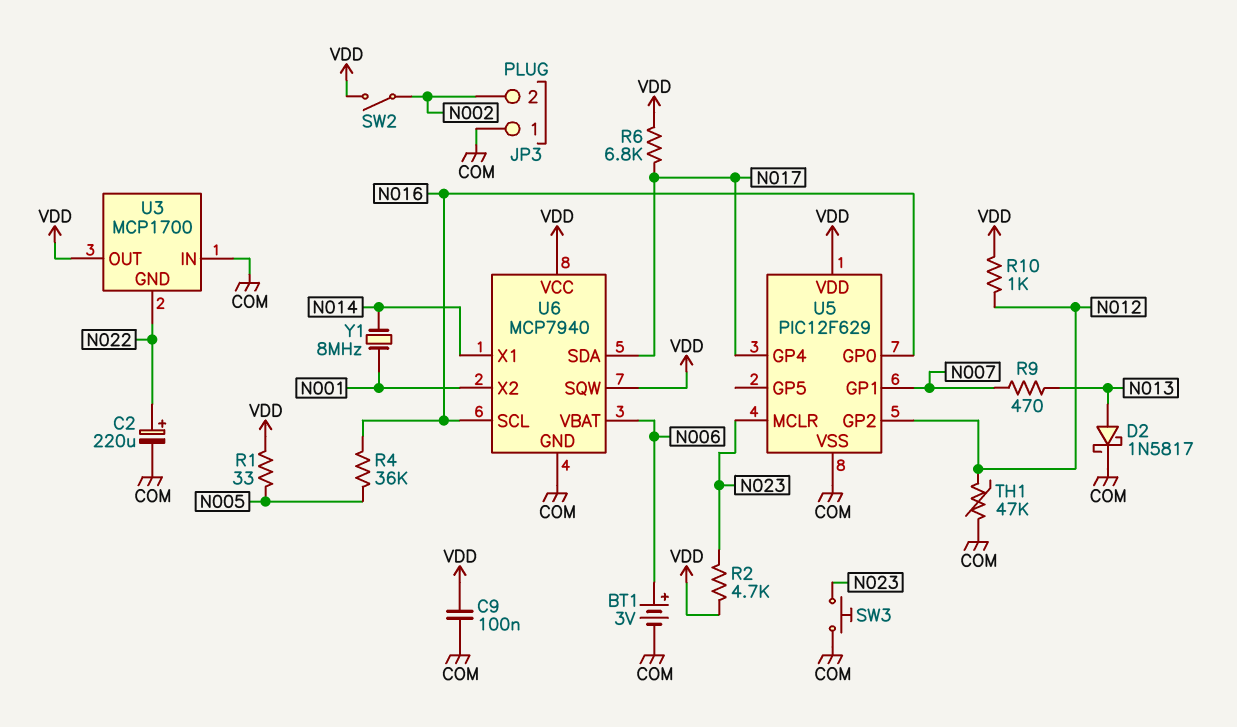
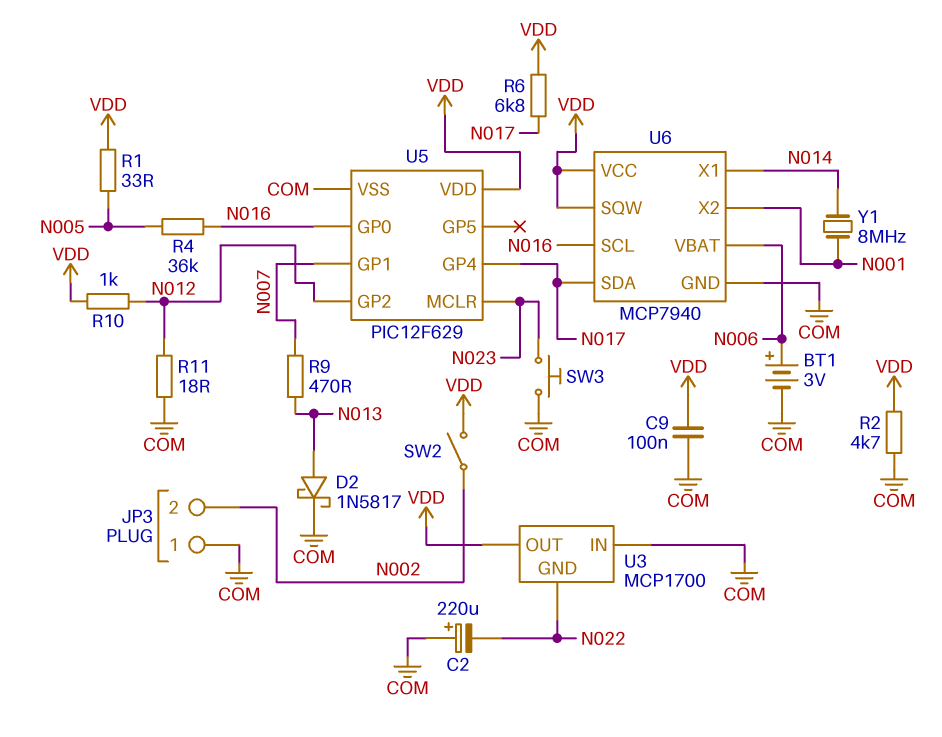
C2: 220uF (plus N022, minus COM) -> 220uF (plus COM, minus N022)
R2: 4.7k (N023, VDD) -> 4.7k (COM, VDD)
R11: none -> 18 (COM, N012)
TH1: 47k (COM, N012) -> none

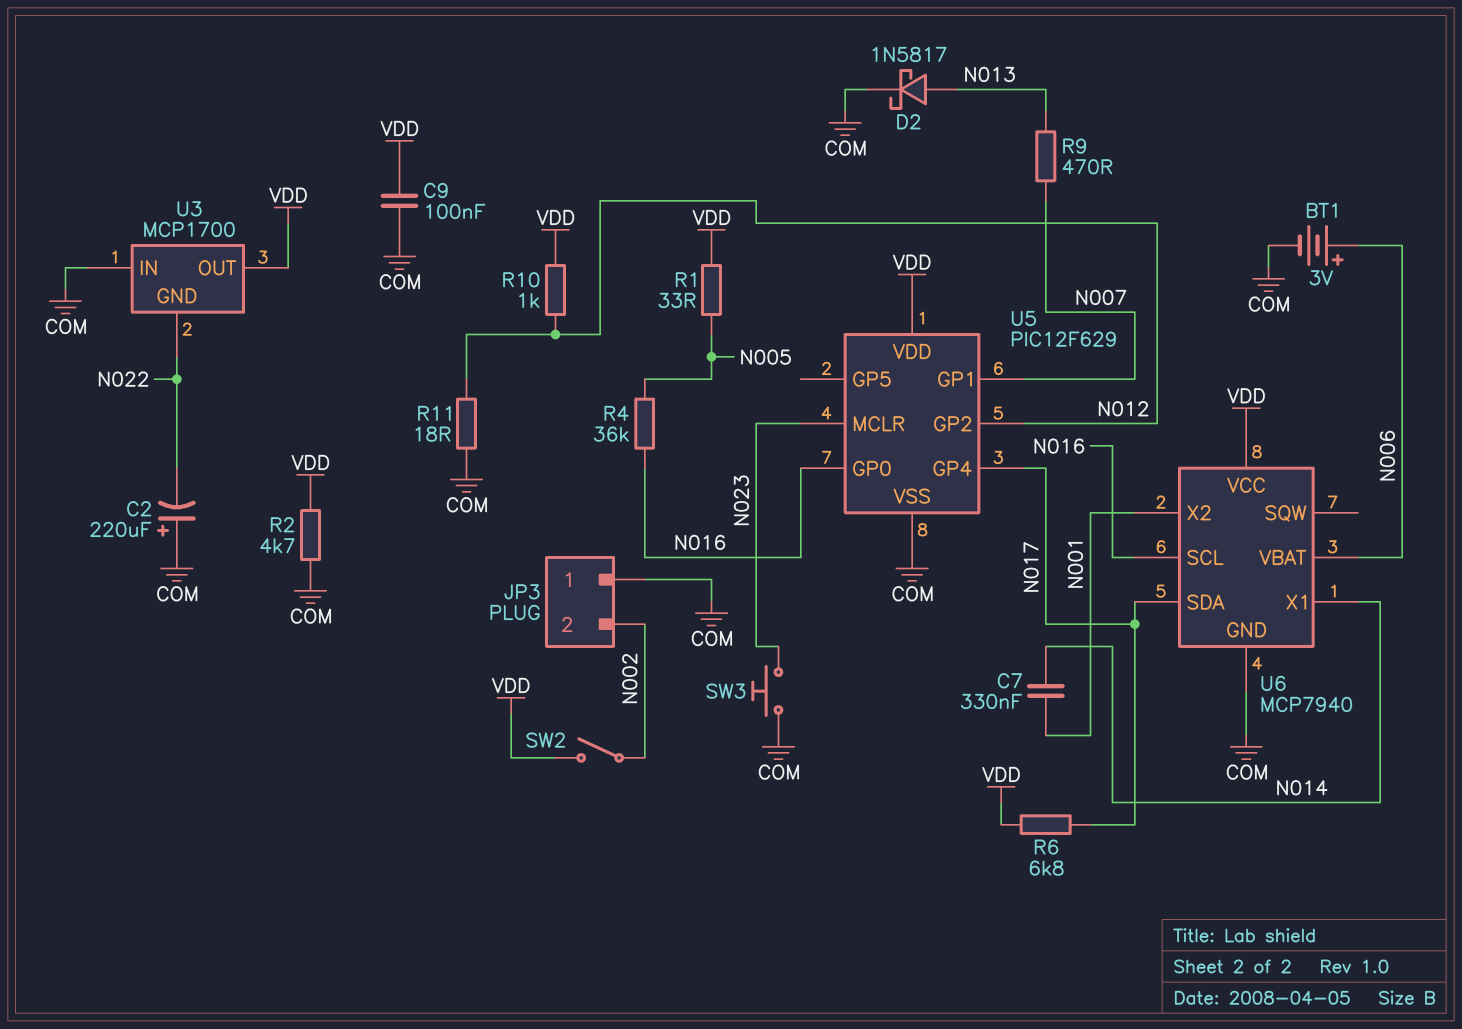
C7: none -> 330nF (N001, N014)
U6 pin SQW: VDD -> none
Y1: 8MHz (N001, N014) -> none

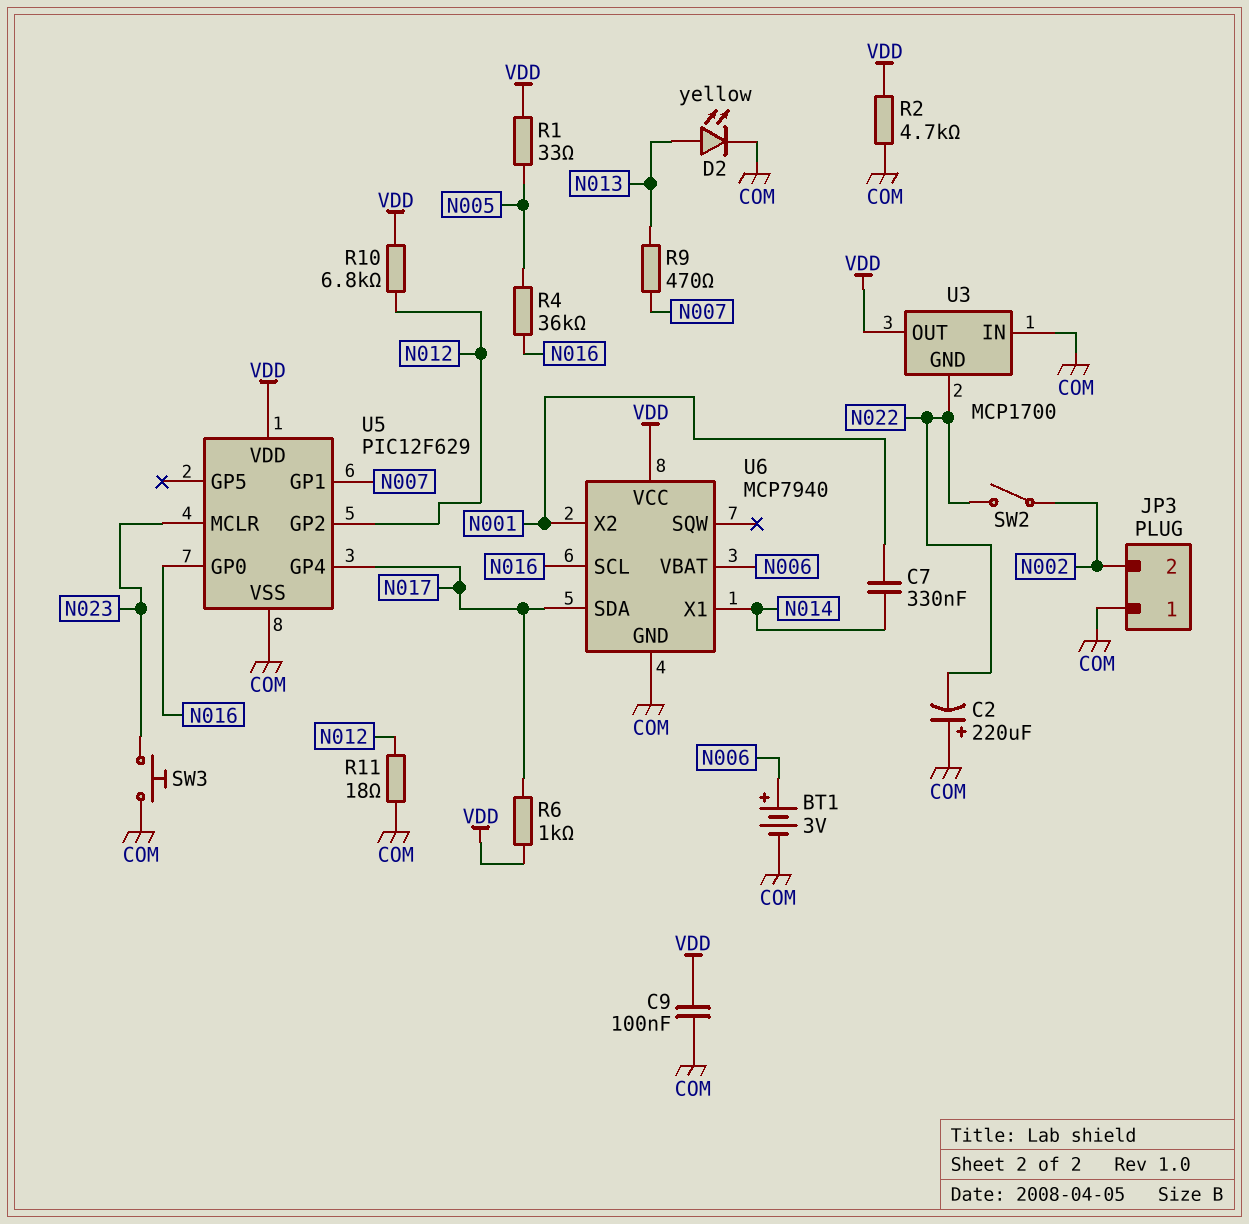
D2: schottky 1N5817 (A N013, K COM) -> LED yellow (A N013, K COM)
R6: 6.8k (N017, VDD) -> 1k (N017, VDD)
R10: 1k (N012, VDD) -> 6.8k (N012, VDD)
SW2: switch (N002, VDD) -> switch (N002, N022)

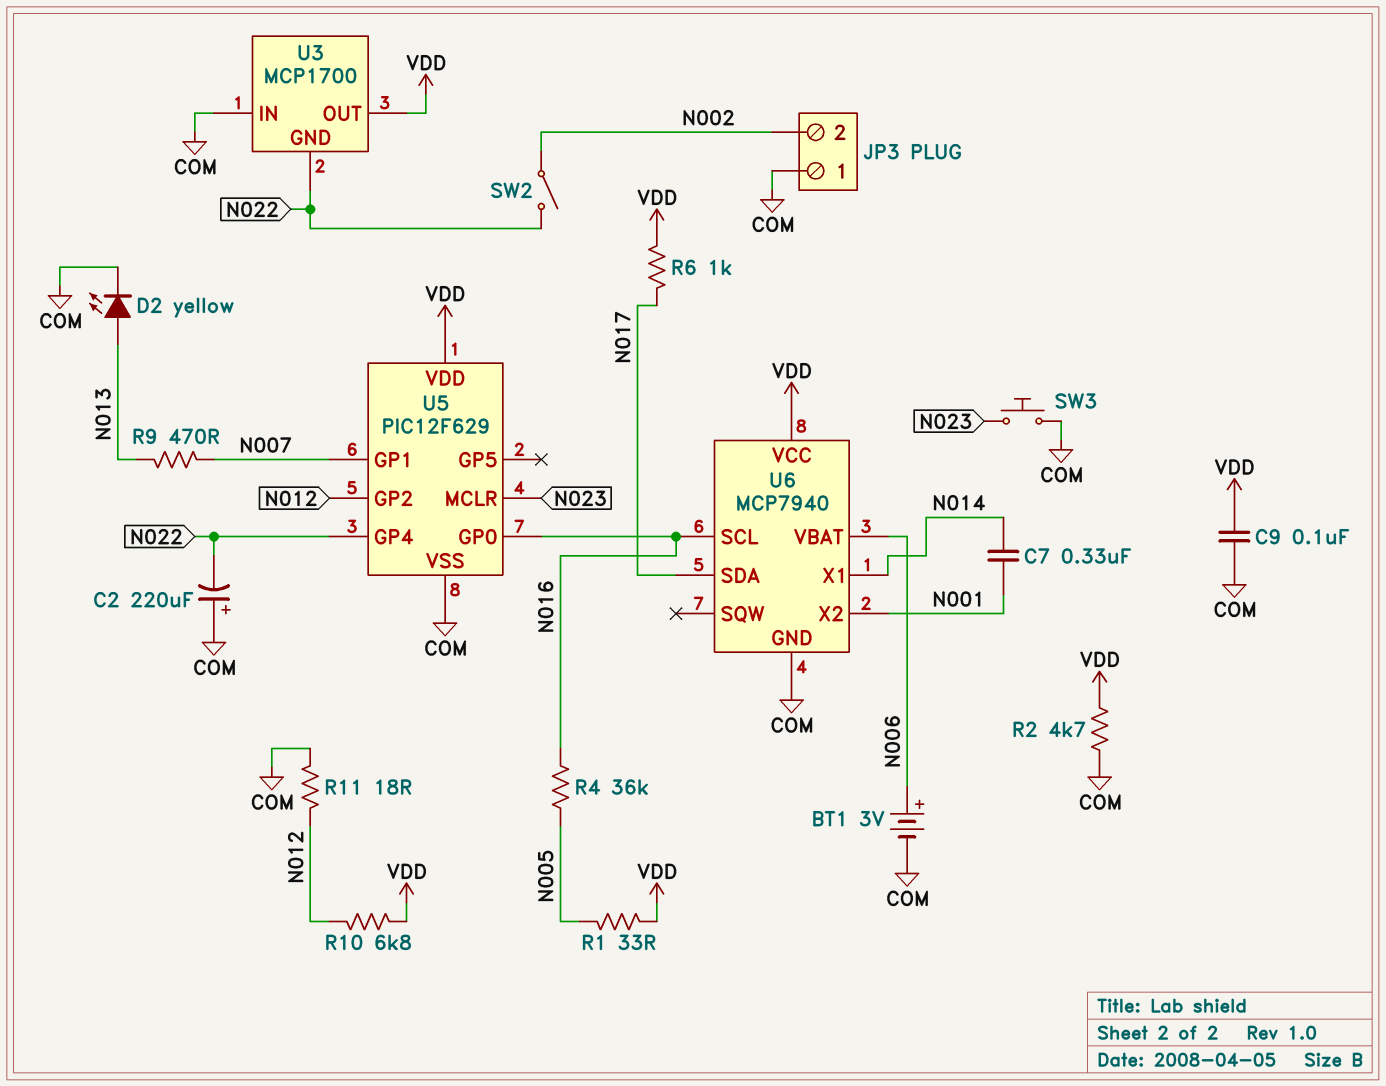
U5 pin GP4: N017 -> N022

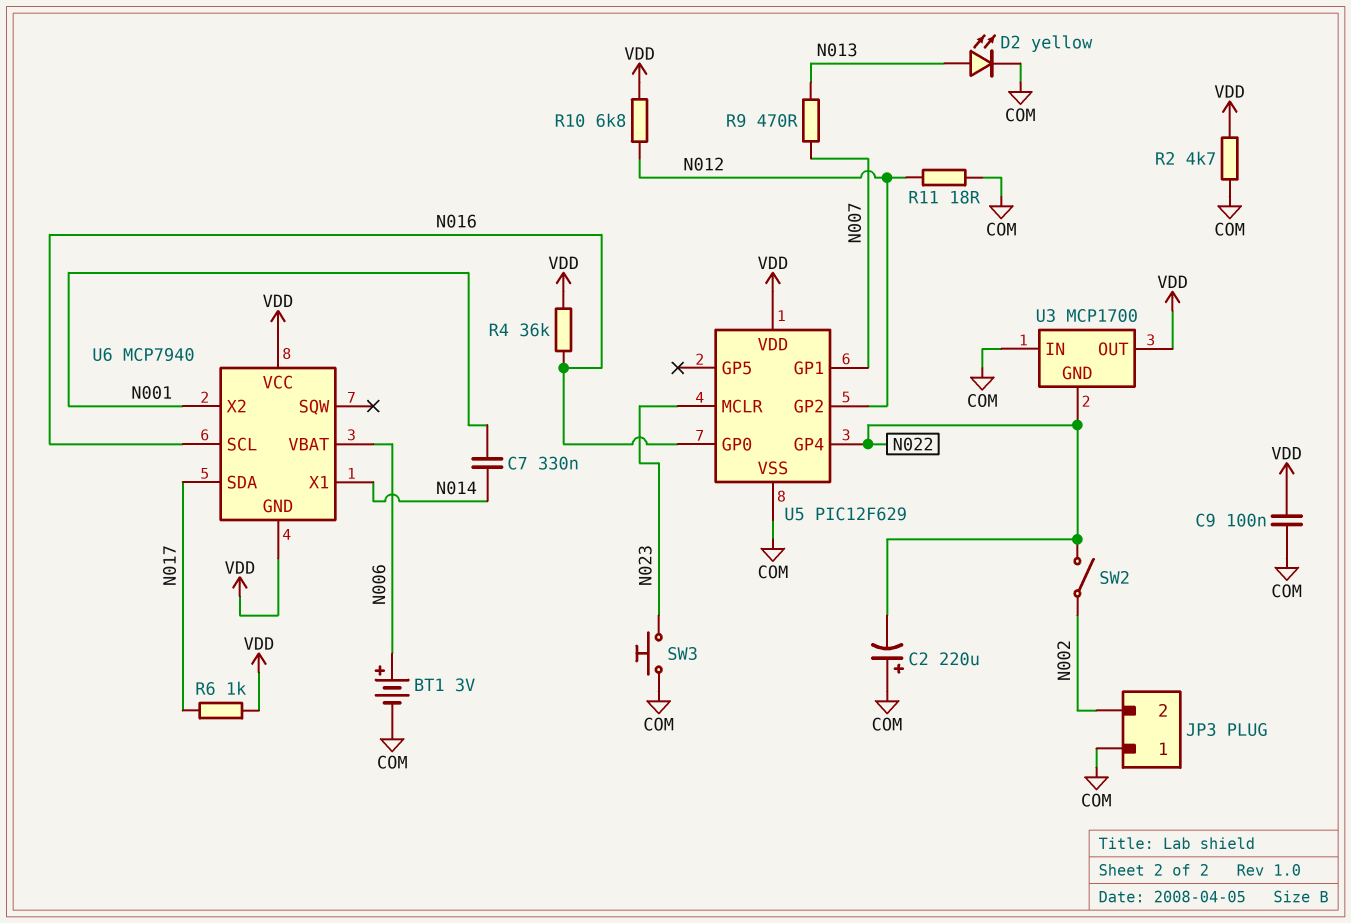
R1: 33 (N005, VDD) -> none
R4: 36k (N005, N016) -> 36k (N016, VDD)
U6 pin GND: COM -> VDD

